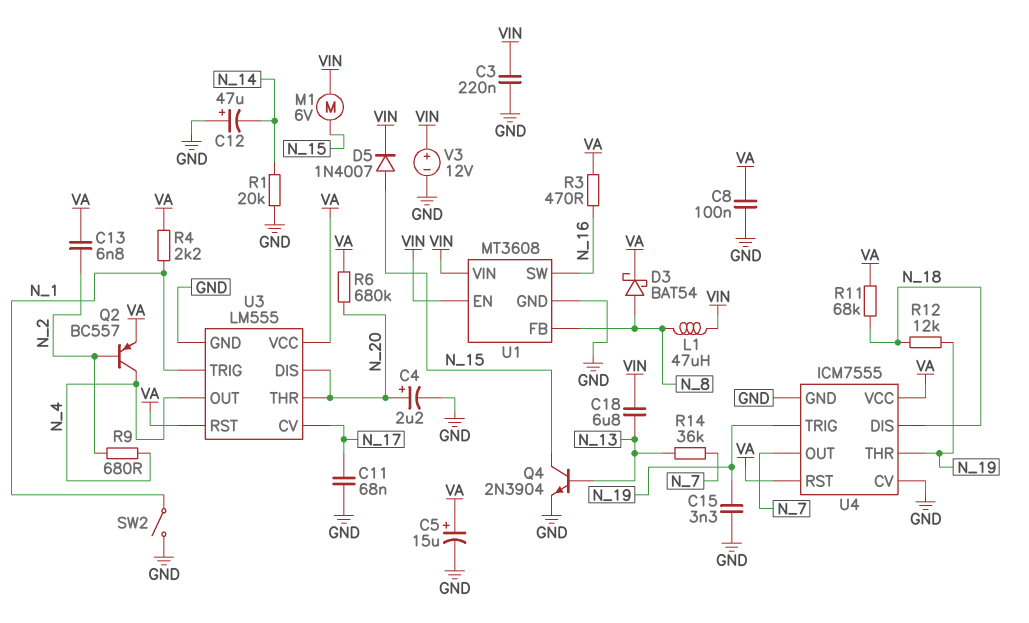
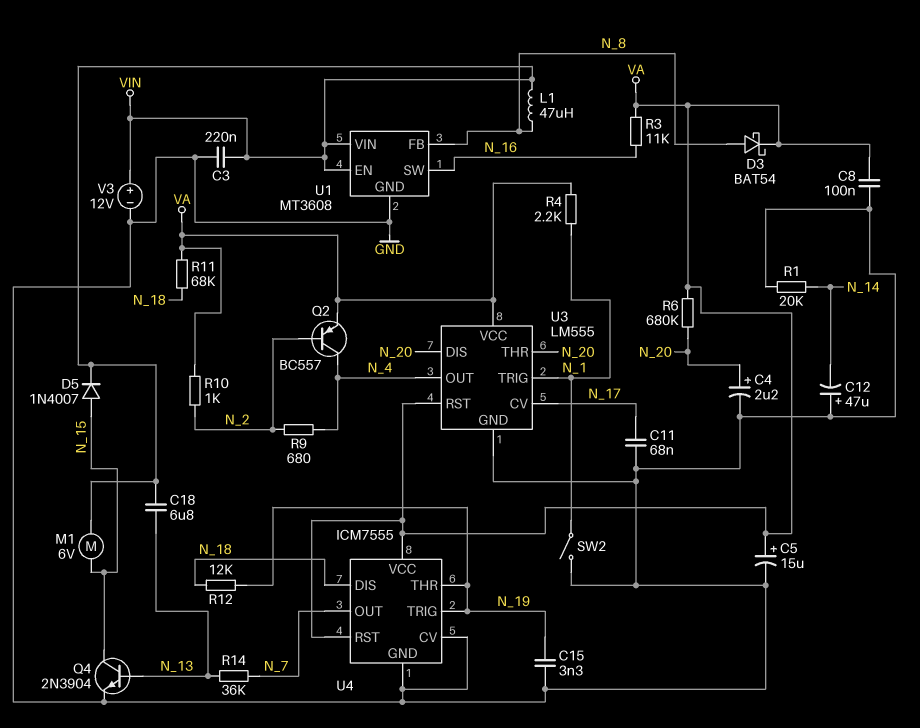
C13: 6.8nF (N_2, VA) -> none
R3: 470 (N_16, VA) -> 11k (N_16, VA)
R10: none -> 1k (N_2, VA)

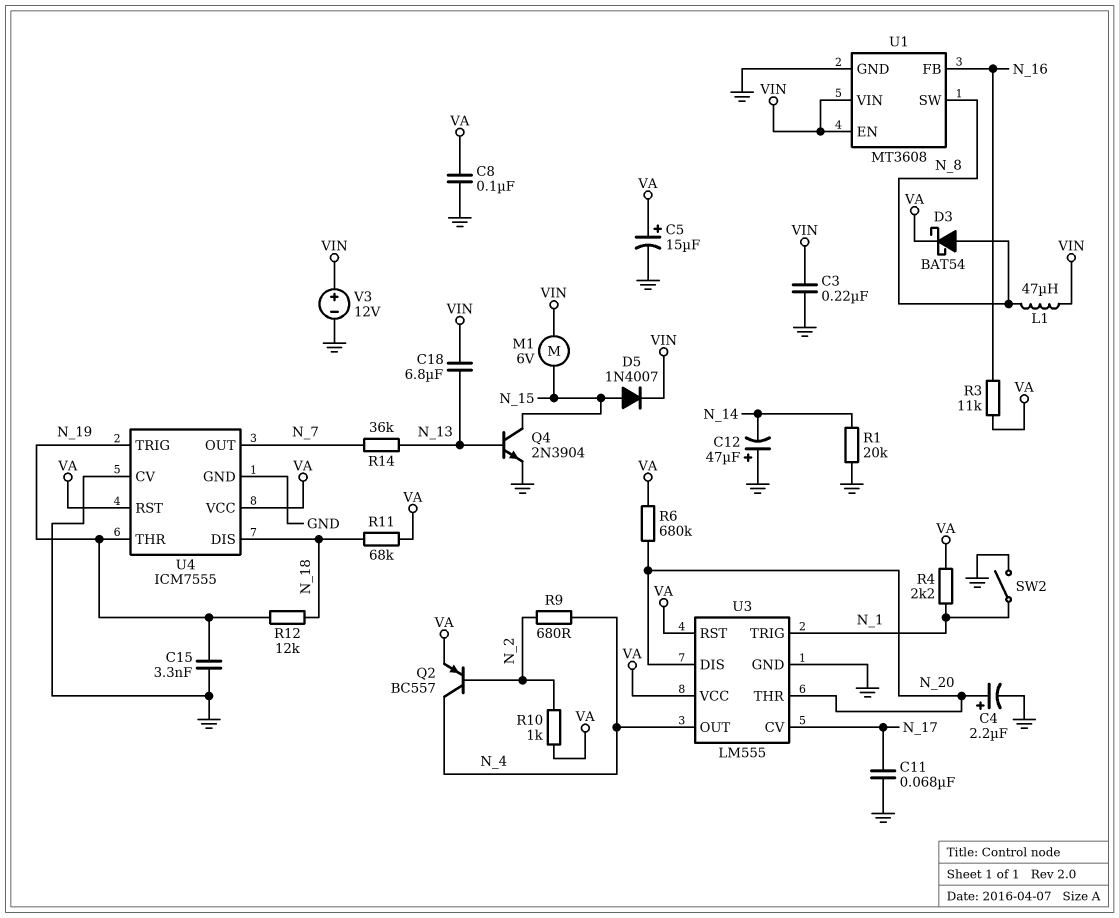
U1 pin FB: N_8 -> N_16
U1 pin SW: N_16 -> N_8

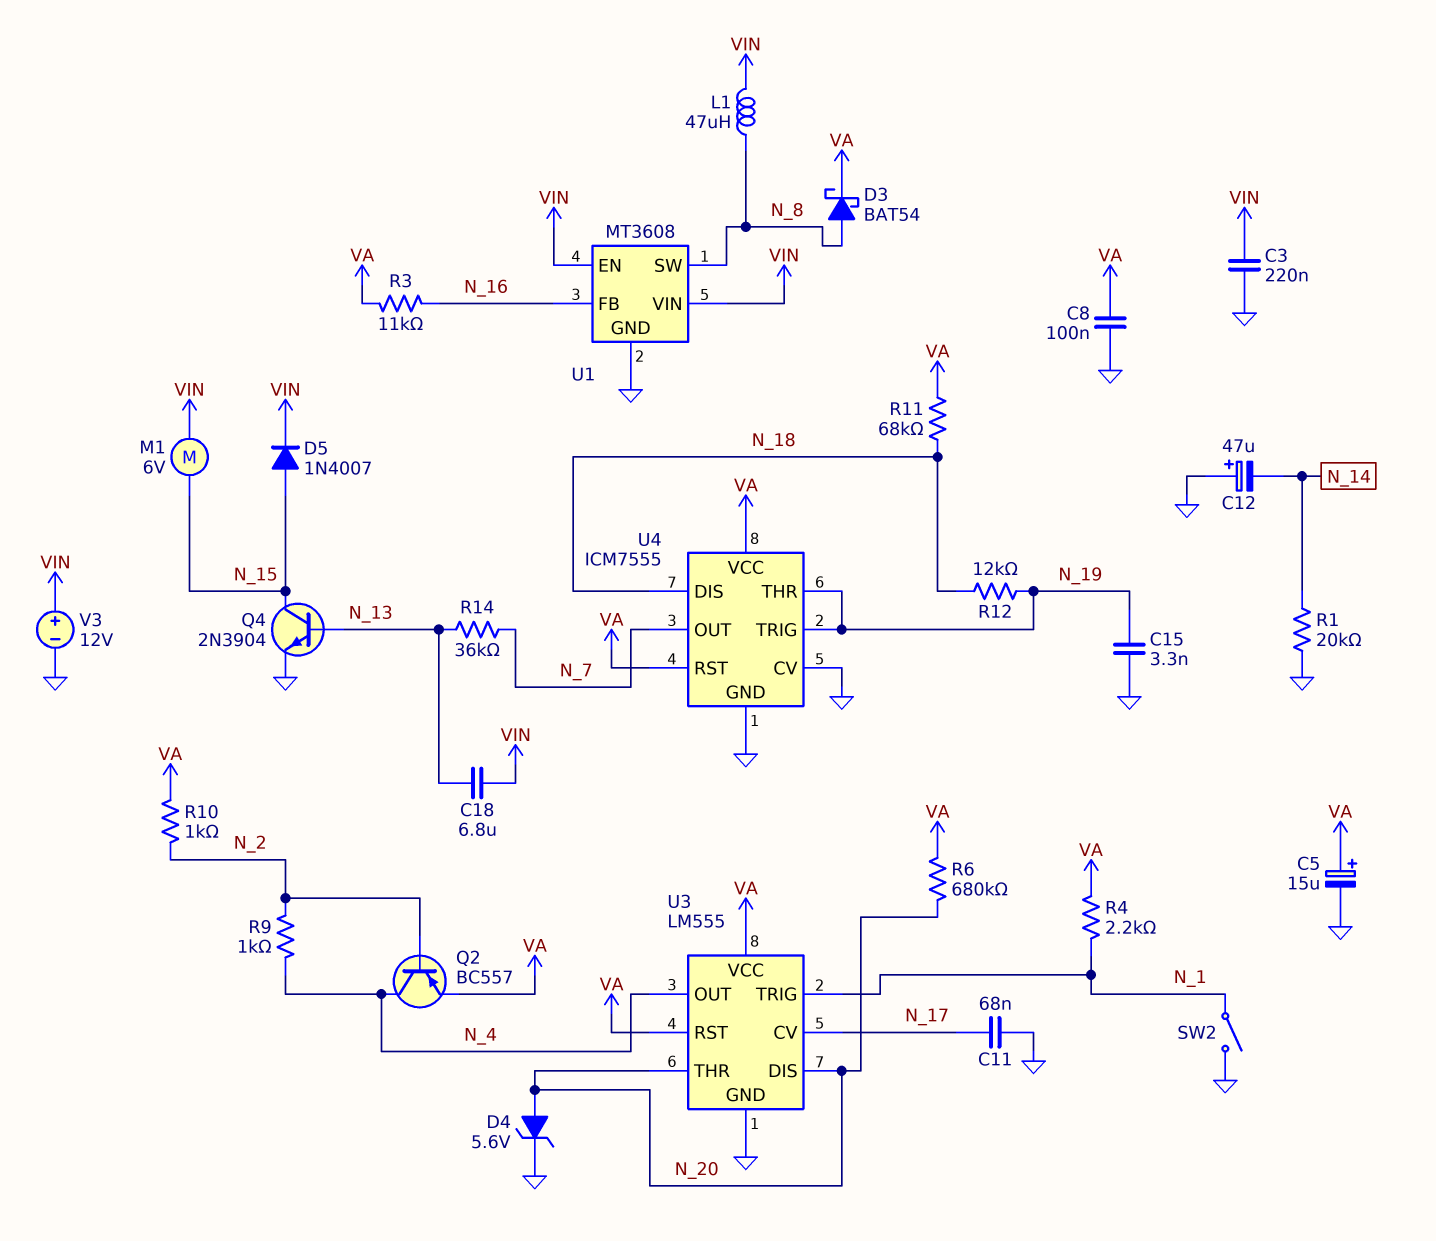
C4: 2.2uF (plus N_20, minus GND) -> none
D4: none -> zener 5.6V (A N_20, K GND)
R9: 680 (N_2, N_4) -> 1k (N_2, N_4)

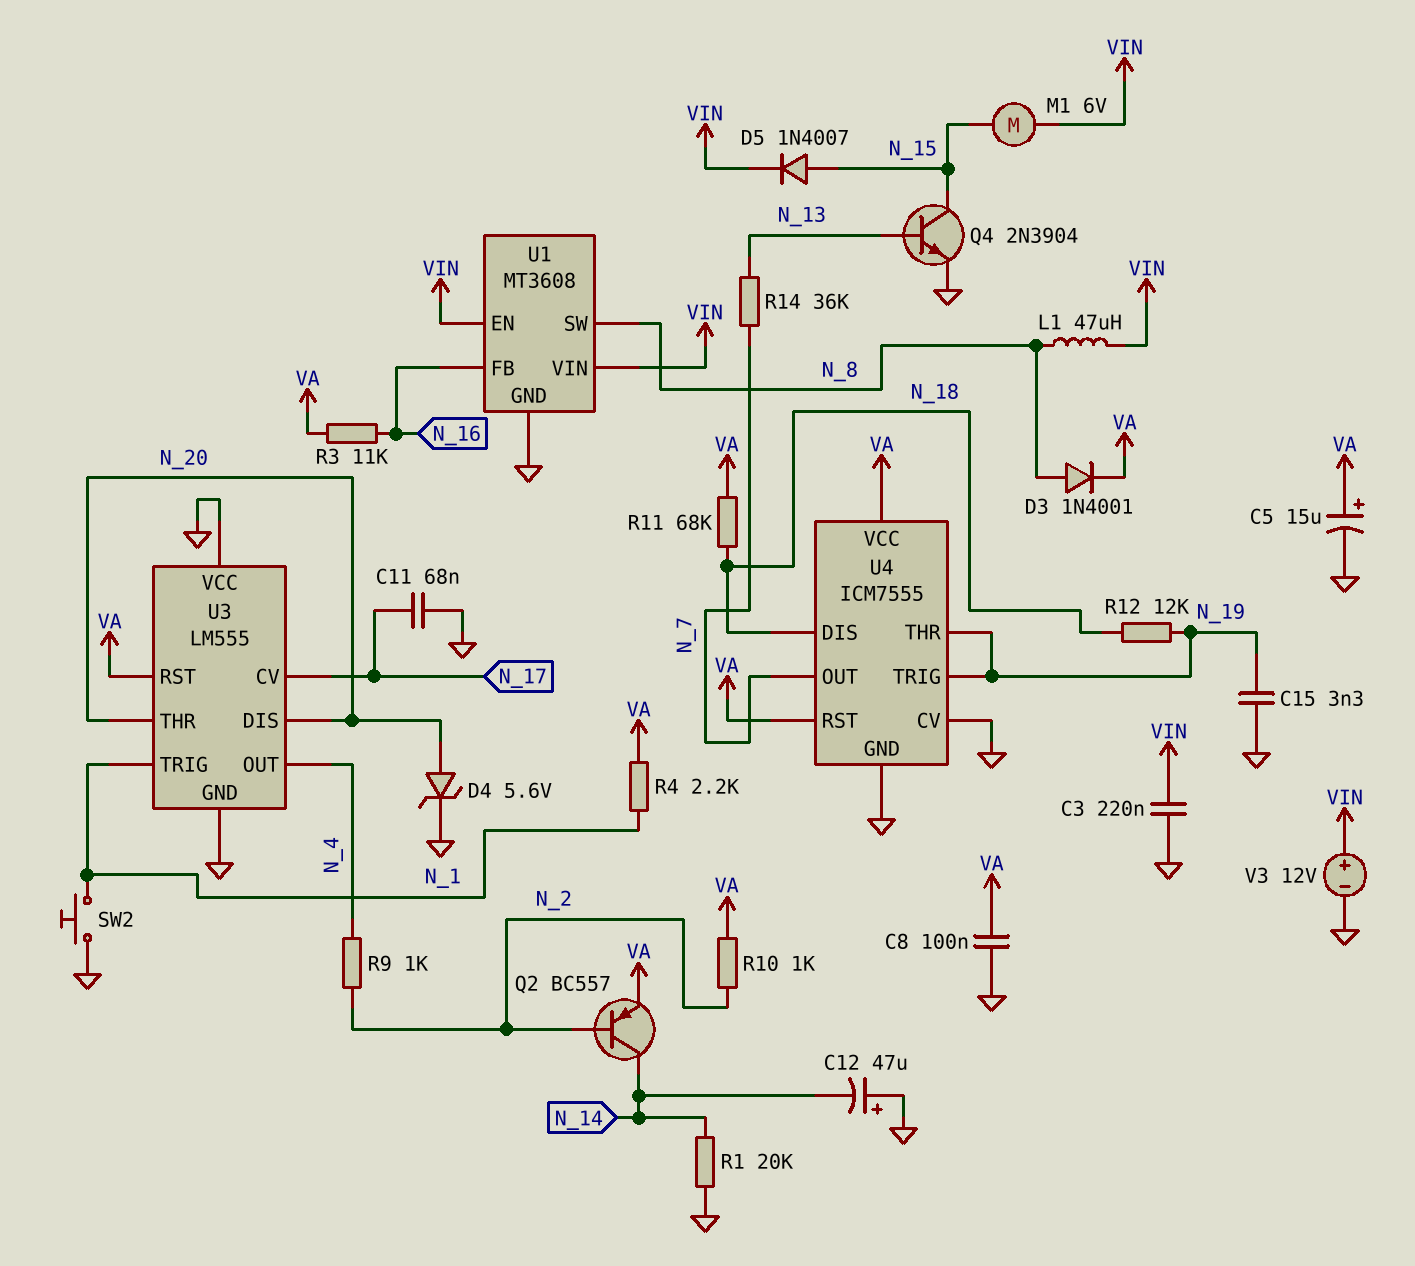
C18: 6.8uF (N_13, VIN) -> none
D3: schottky BAT54 (A N_8, K VA) -> diode 1N4001 (A N_8, K VA)
Q2: PNP BC557 (B N_2, C N_4, E VA) -> PNP BC557 (B N_2, C N_14, E VA)
R6: 680k (N_20, VA) -> none
SW2: switch (GND, N_1) -> button (GND, N_1)
U3 pin VCC: VA -> GND

